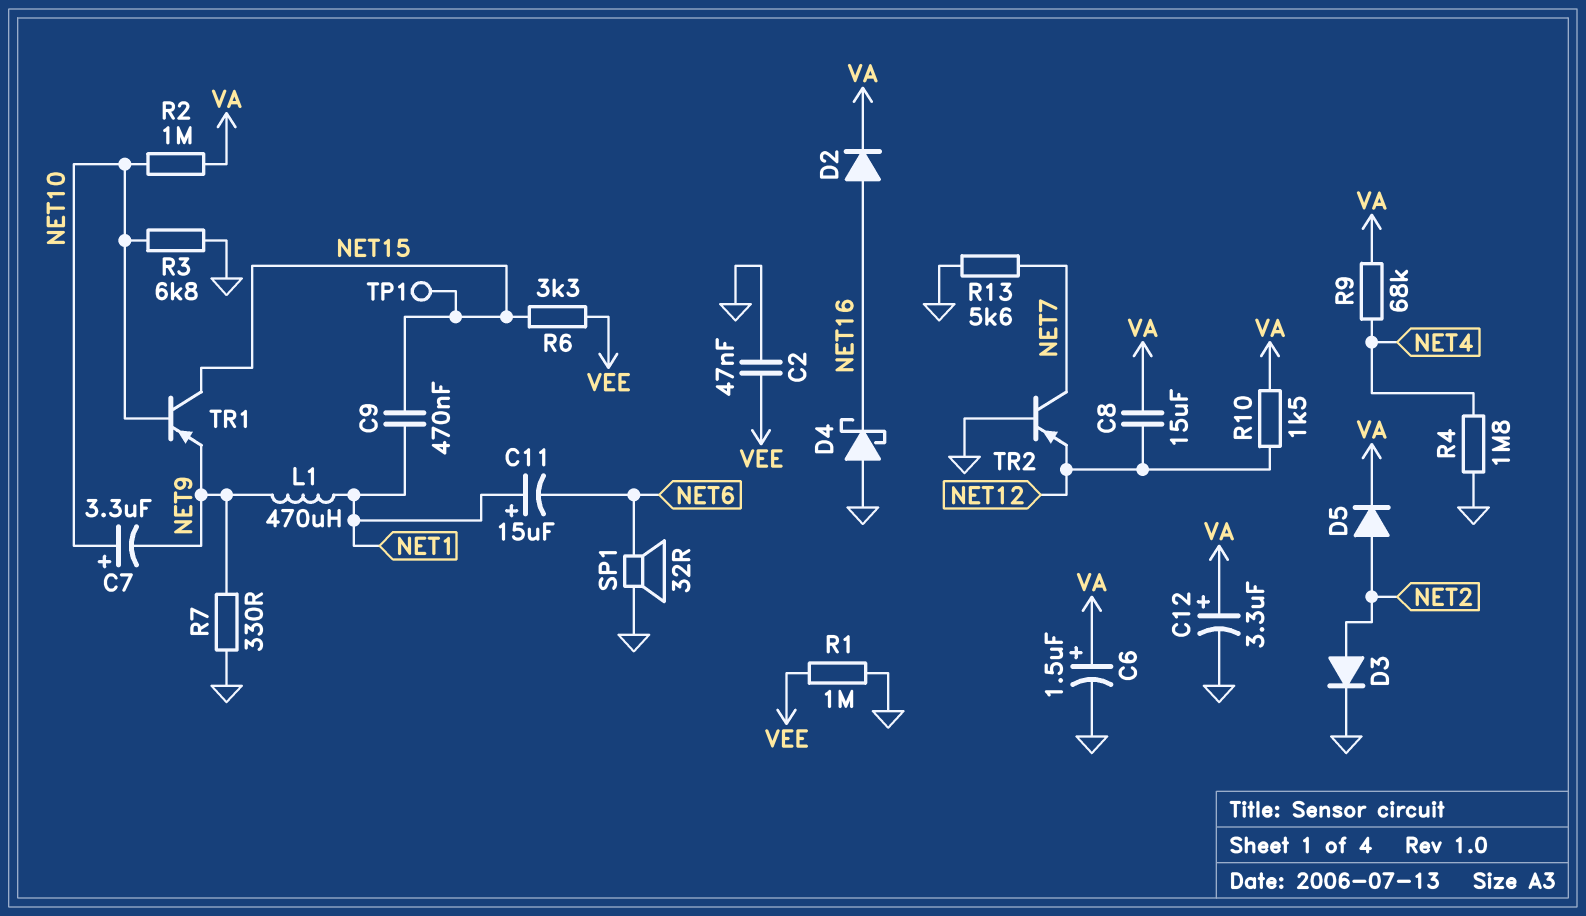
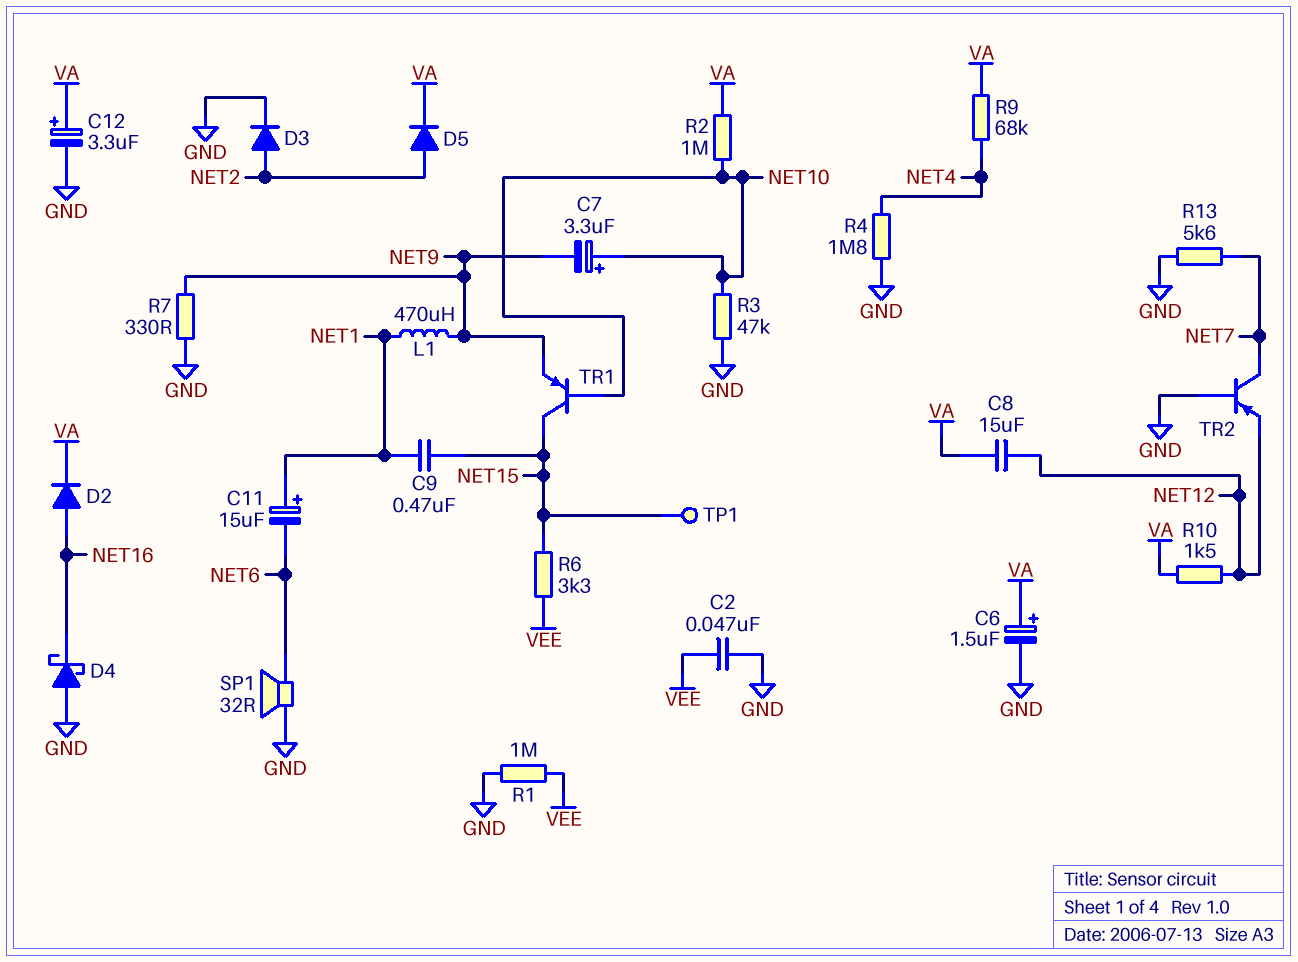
R3: 6.8k (GND, NET10) -> 47k (GND, NET10)

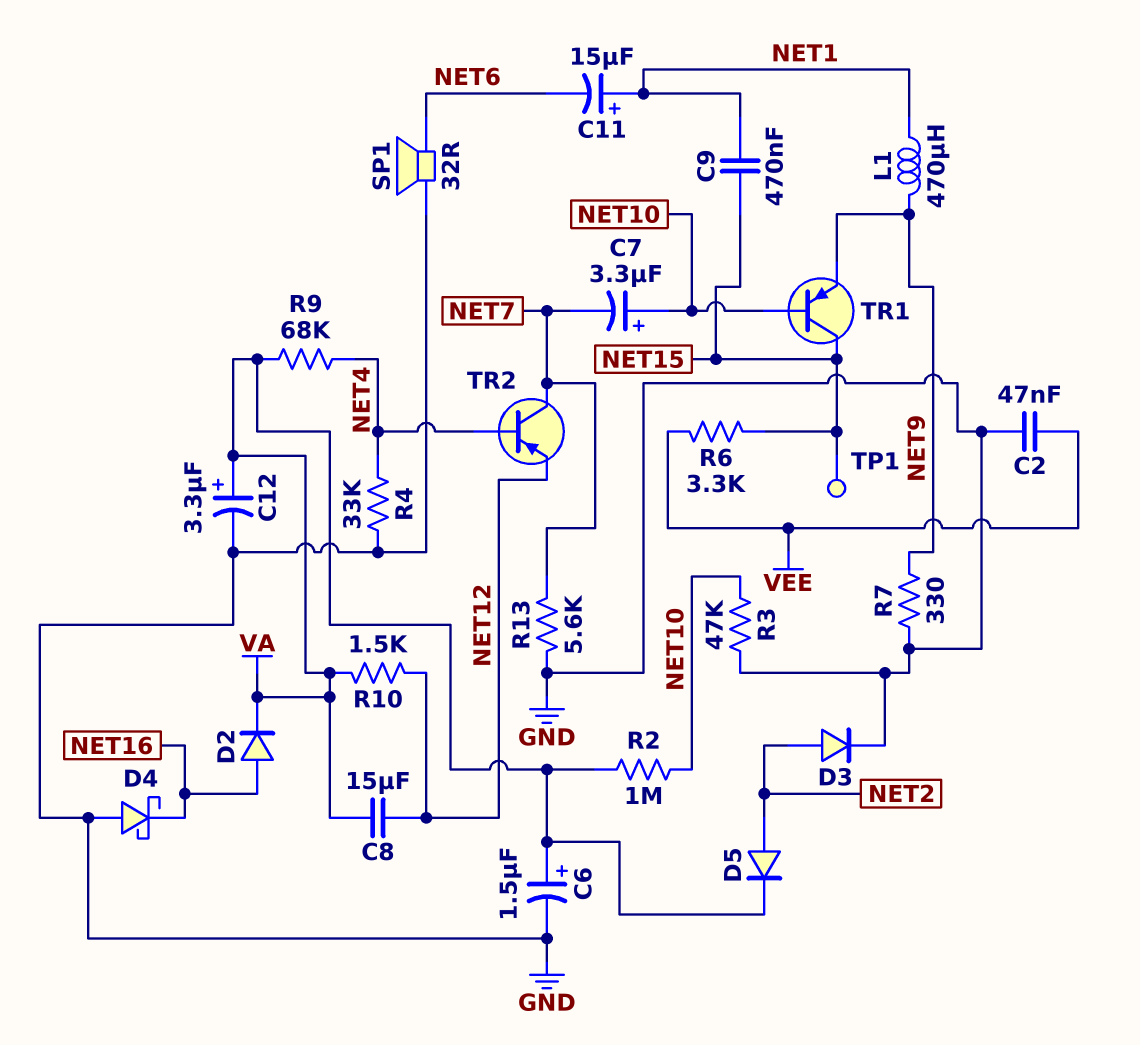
C7: 3.3uF (plus NET10, minus NET9) -> 3.3uF (plus NET10, minus NET7)
R1: 1M (GND, VEE) -> none
R4: 1.8M (GND, NET4) -> 33k (GND, NET4)
TR2: PNP (B GND, C NET7, E NET12) -> PNP (B NET4, C NET7, E NET12)

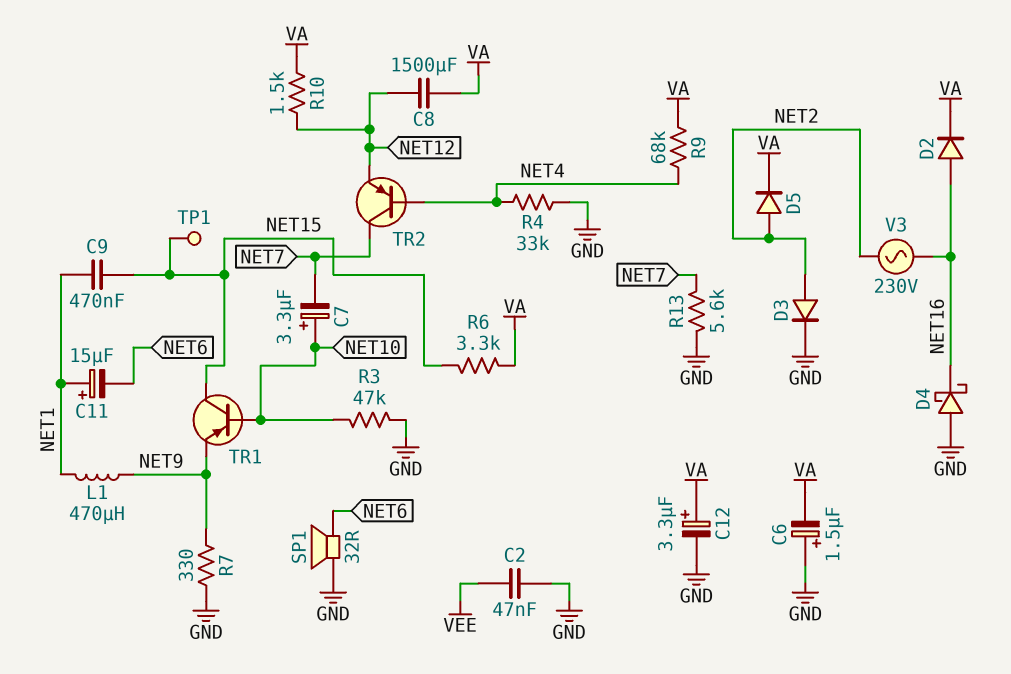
C6: 1.5uF (plus VA, minus GND) -> 1.5uF (plus GND, minus VA)
C8: 15uF (NET12, VA) -> 1500uF (NET12, VA)
R2: 1M (NET10, VA) -> none
R6: 3.3k (NET15, VEE) -> 3.3k (NET15, VA)
V3: none -> AC 230V (NET2, NET16)

